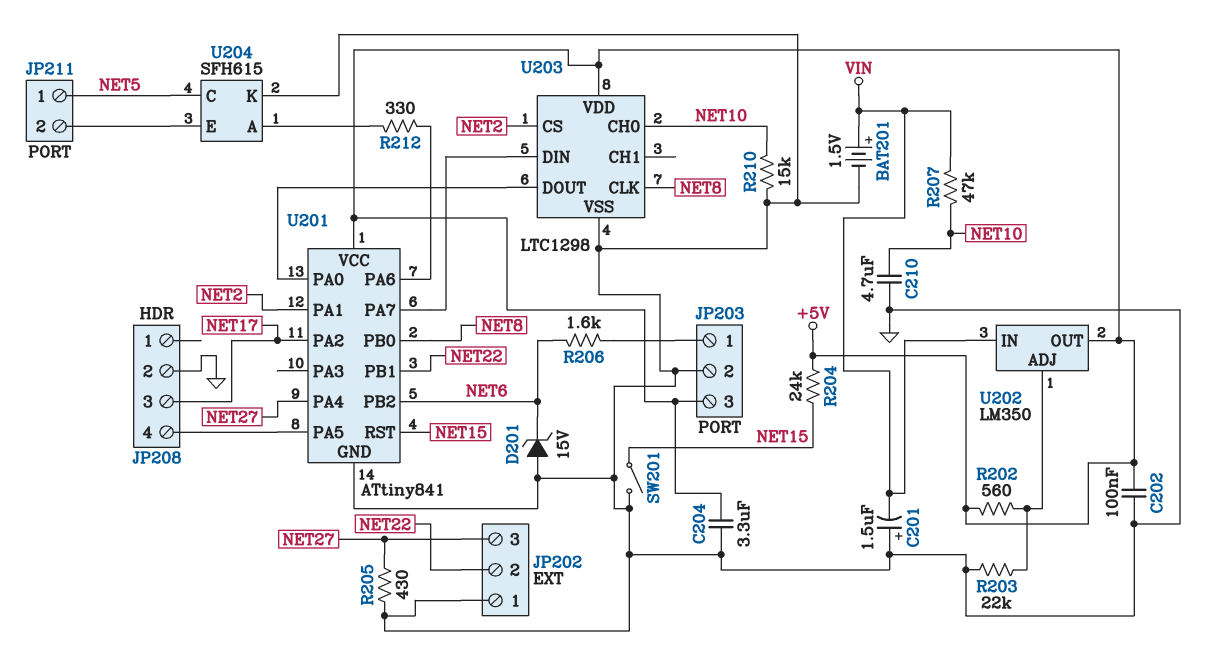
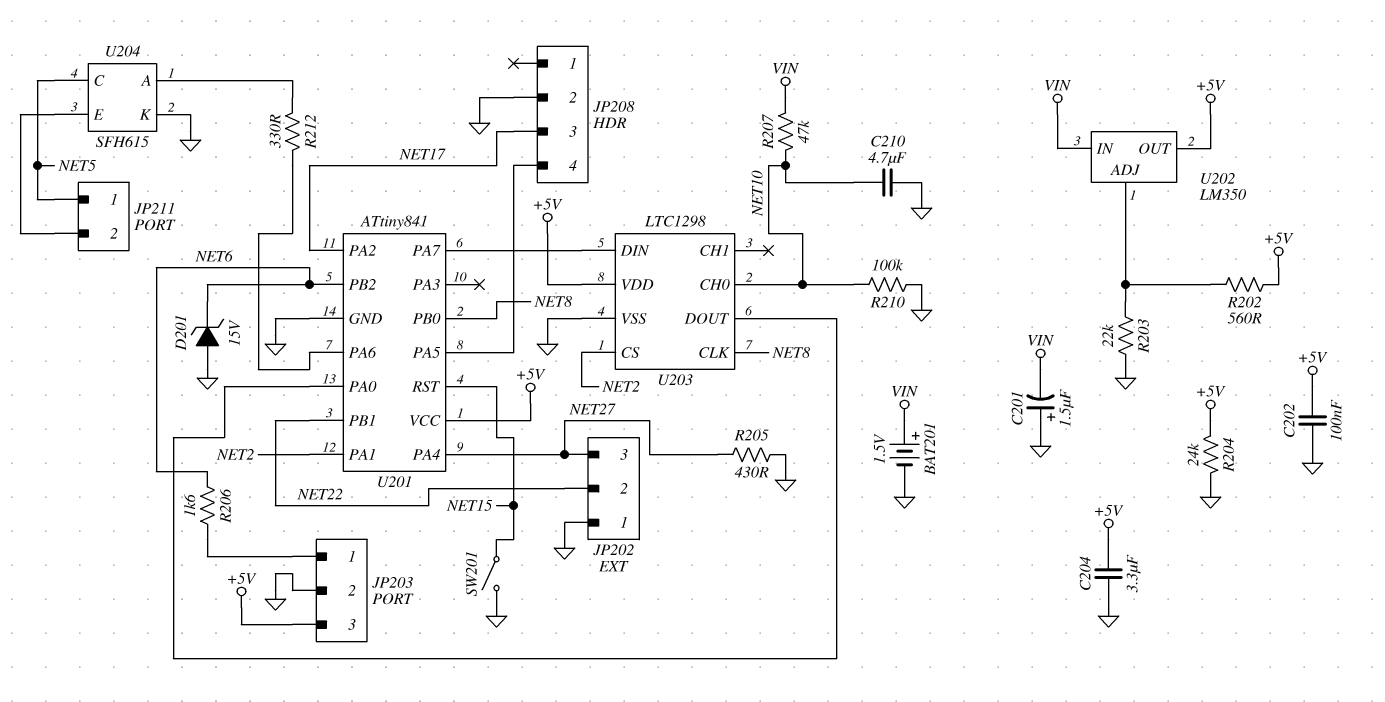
R204: 24k (+5V, NET15) -> 24k (+5V, GND)
R210: 15k (GND, NET10) -> 100k (GND, NET10)

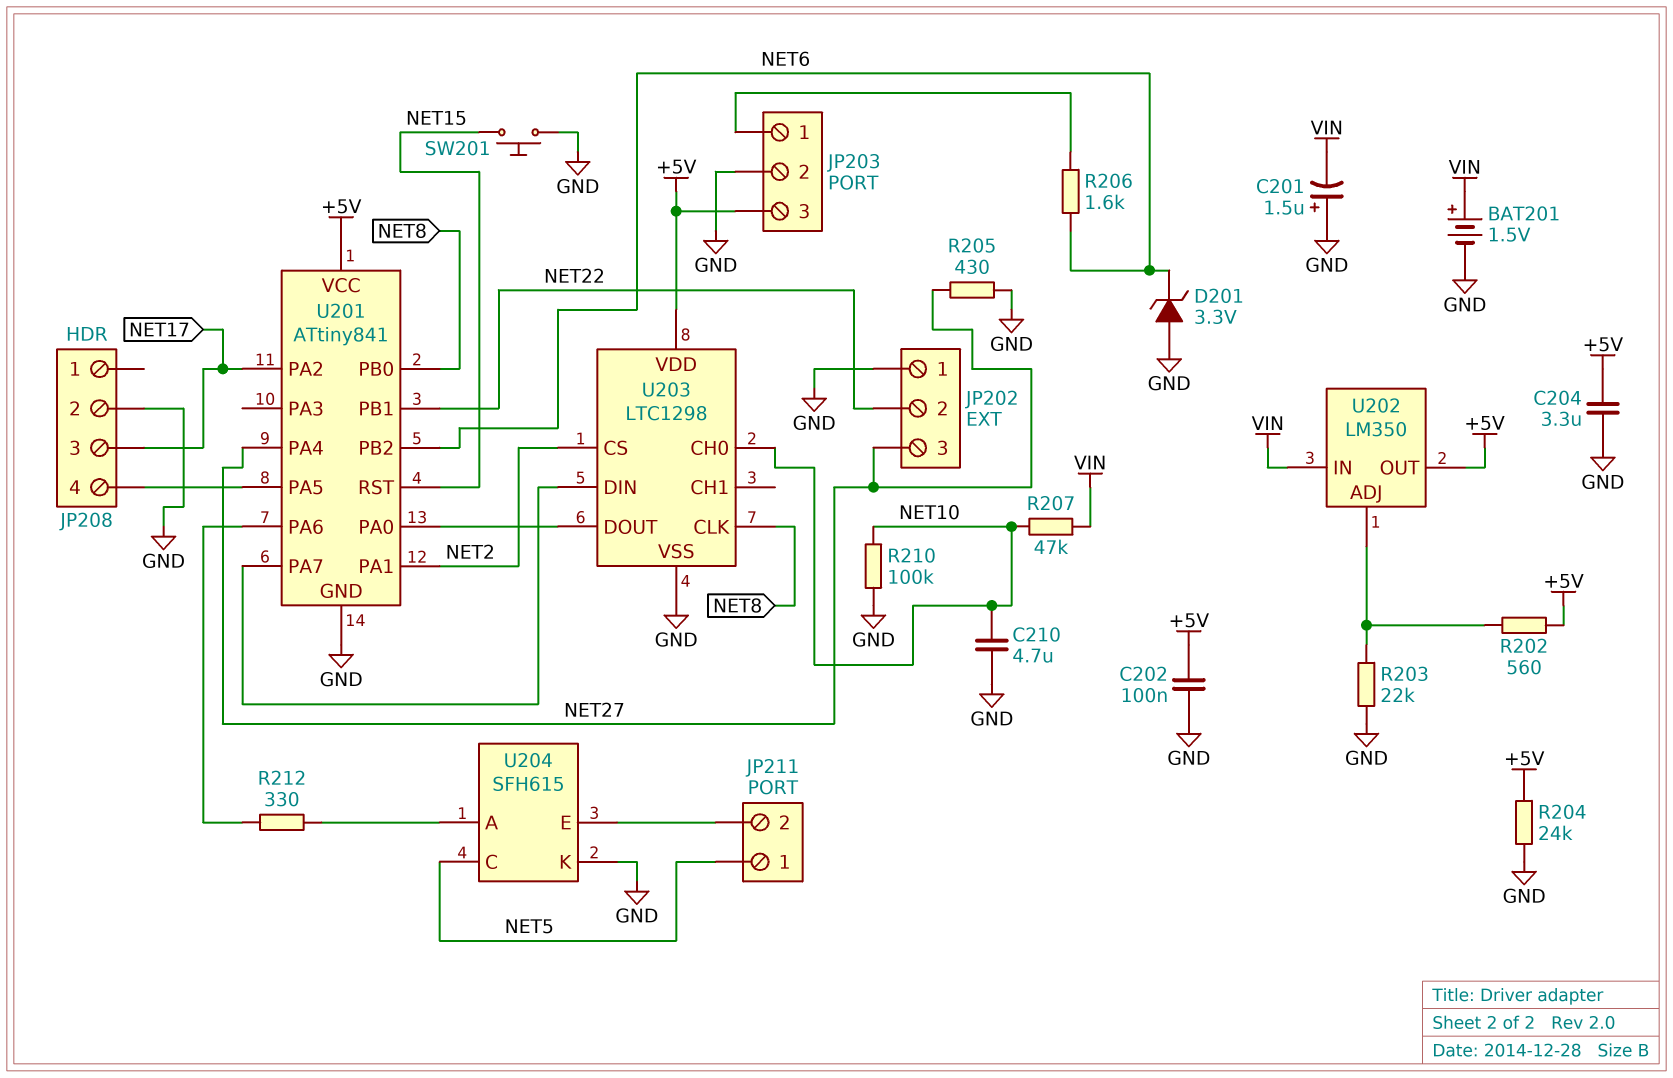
D201: zener 15V (A GND, K NET6) -> zener 3.3V (A GND, K NET6)
SW201: switch (GND, NET15) -> button (GND, NET15)

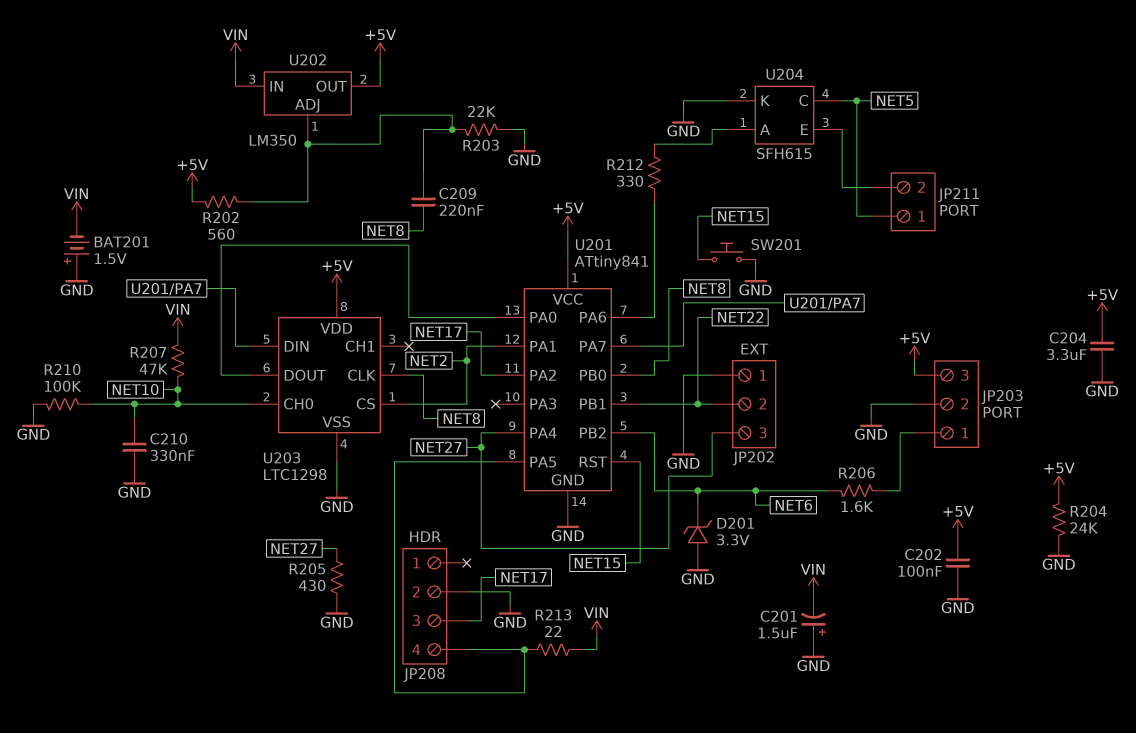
BAT201: 1.5V (plus VIN, minus GND) -> 1.5V (plus GND, minus VIN)
C209: none -> 220nF (NET8, U202/ADJ)
C210: 4.7uF (GND, NET10) -> 330nF (GND, NET10)
R213: none -> 22 (JP208/4, VIN)

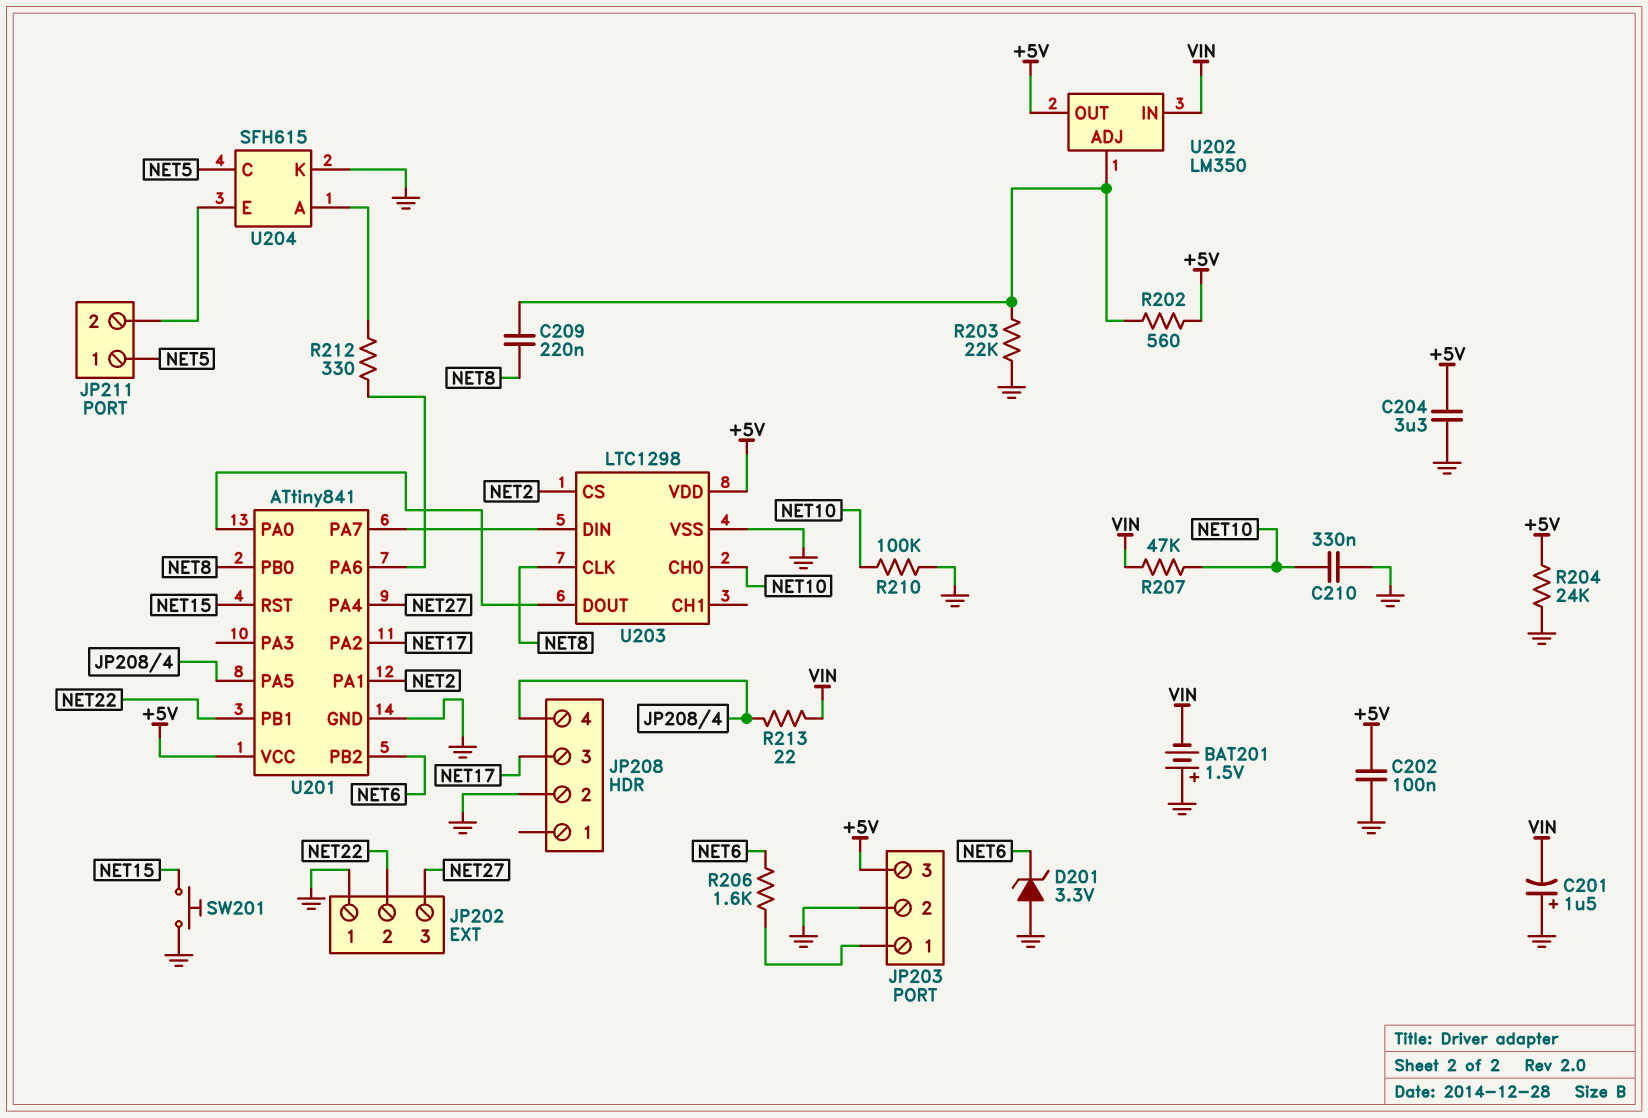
R205: 430 (GND, NET27) -> none

